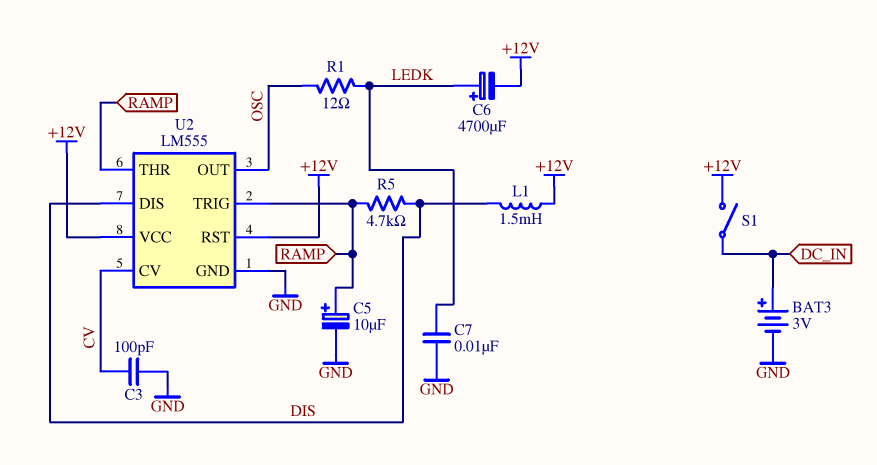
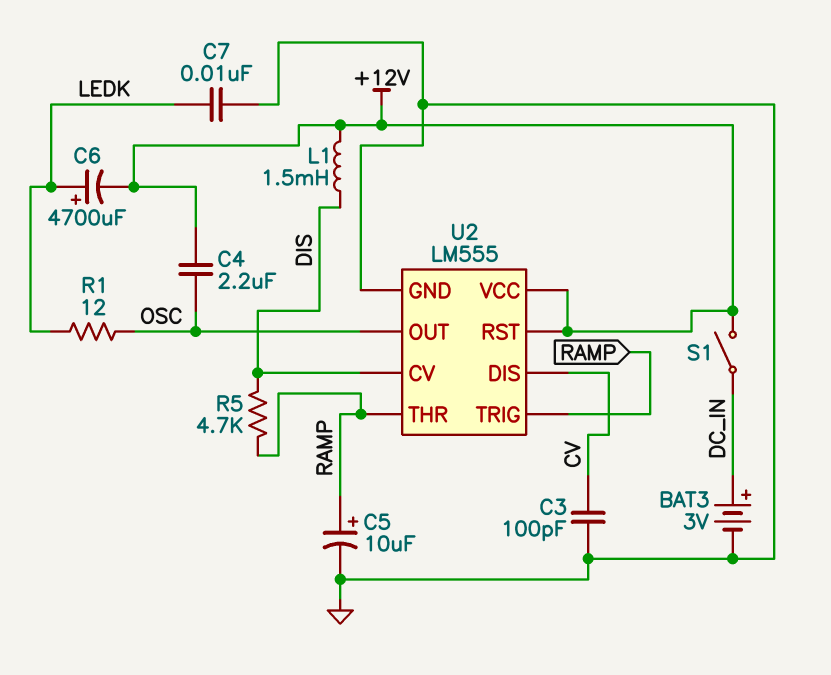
C4: none -> 2.2uF (+12V, OSC)
U2 pin CV: CV -> DIS
U2 pin DIS: DIS -> CV

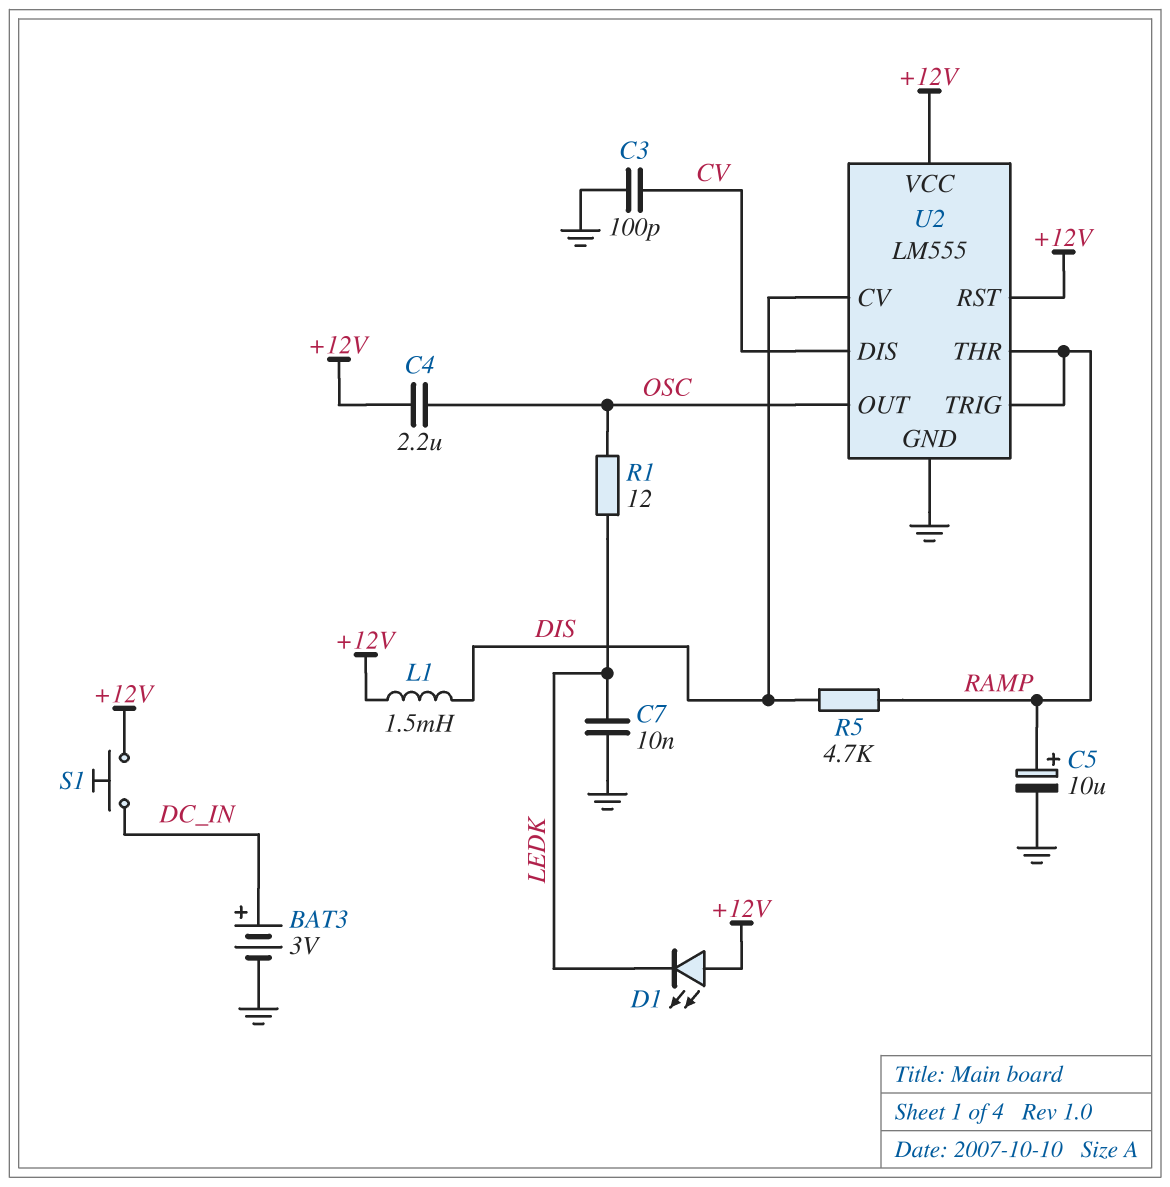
C6: 4700uF (plus LEDK, minus +12V) -> none
D1: none -> LED (A +12V, K LEDK)
S1: switch (+12V, DC_IN) -> button (+12V, DC_IN)

